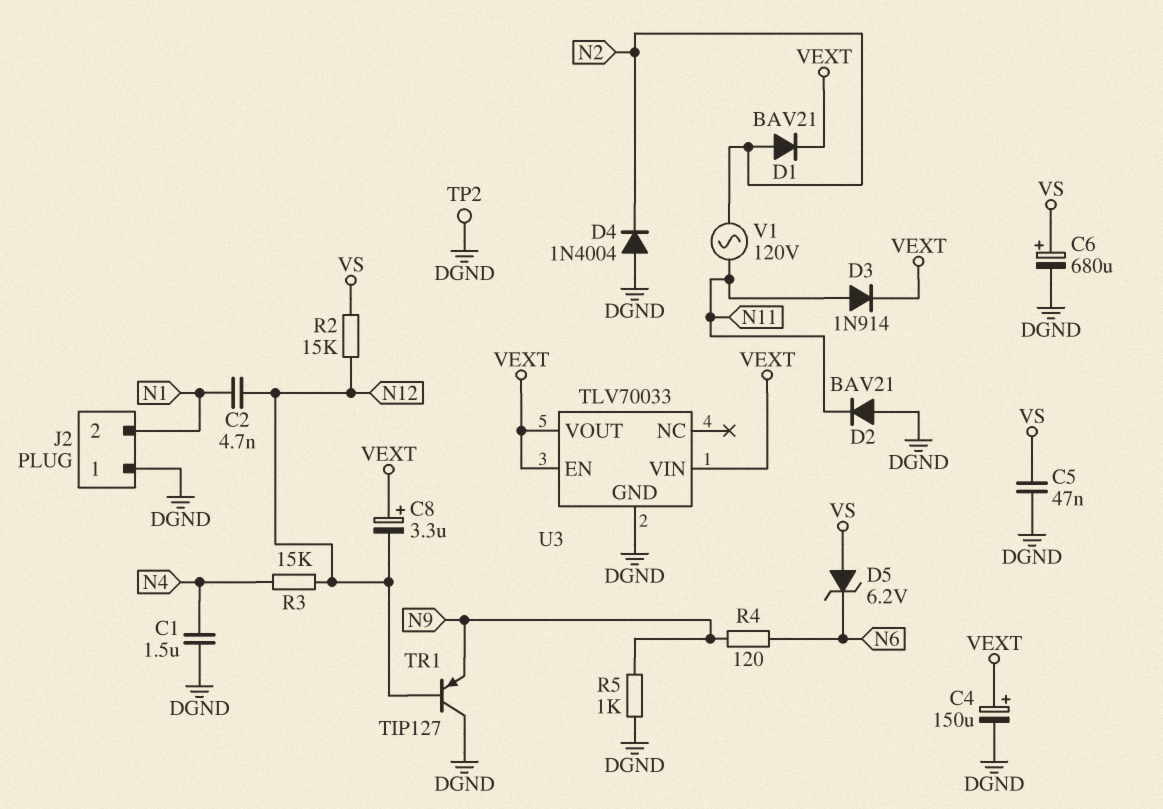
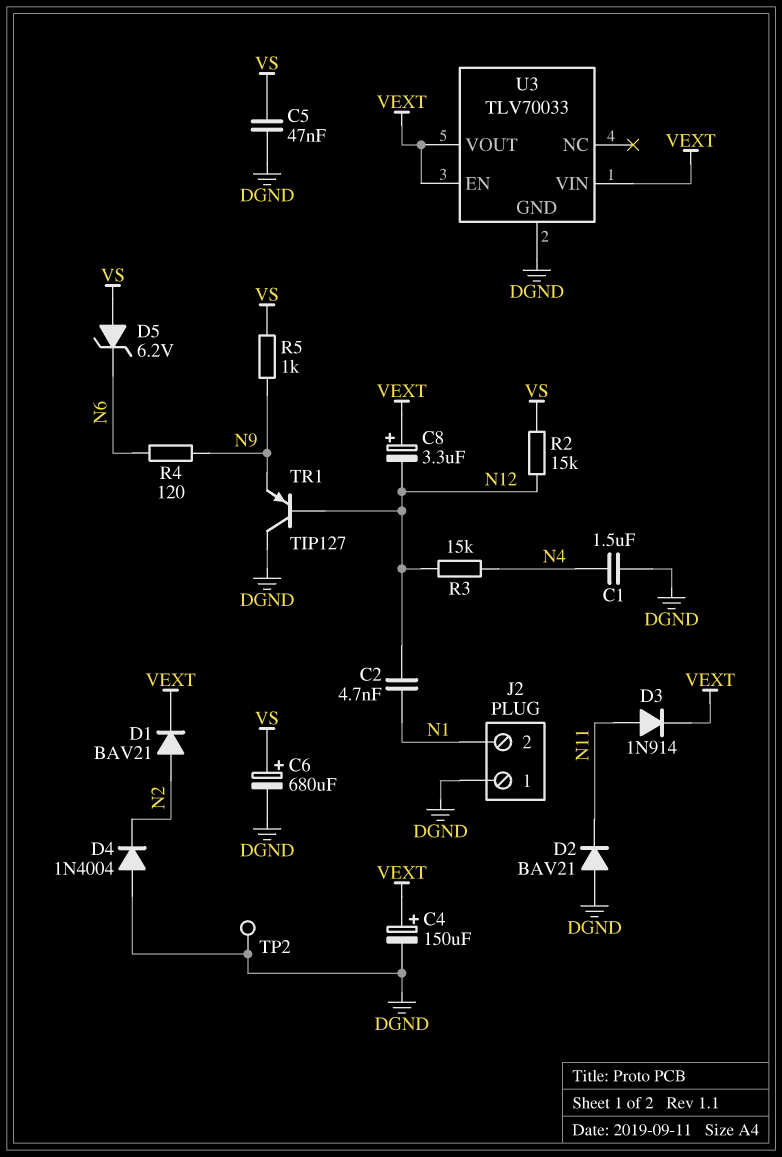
R5: 1k (DGND, N9) -> 1k (N9, VS)
V1: AC 120V (N2, N11) -> none

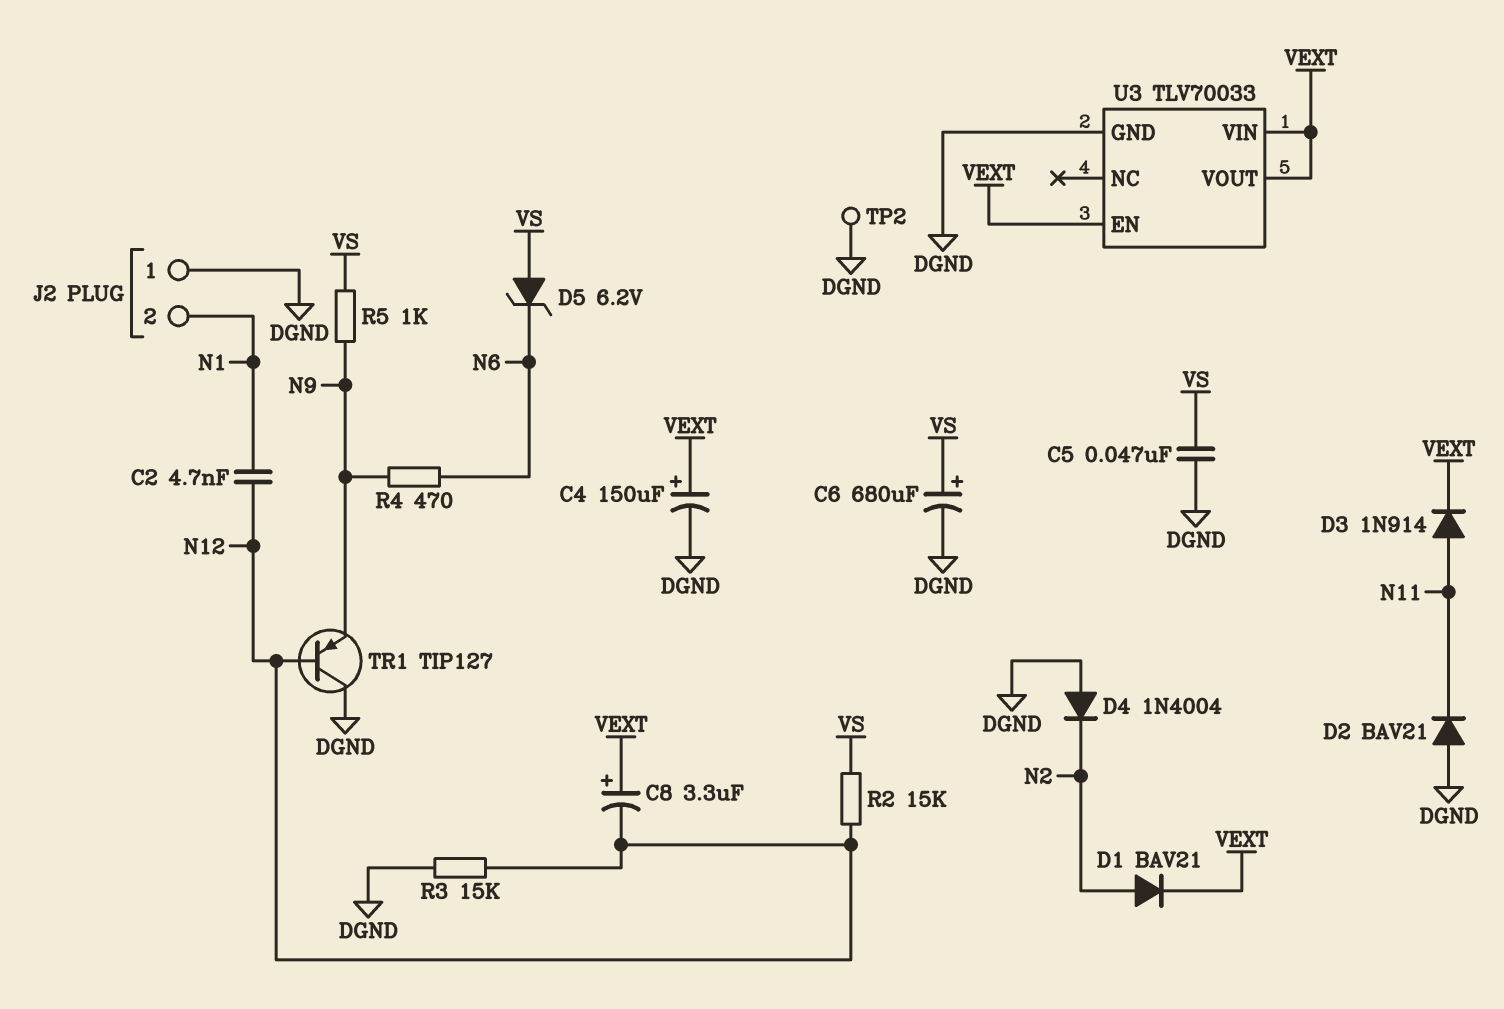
C1: 1.5uF (DGND, N4) -> none
R3: 15k (N4, N12) -> 15k (DGND, N12)
R4: 120 (N6, N9) -> 470 (N6, N9)

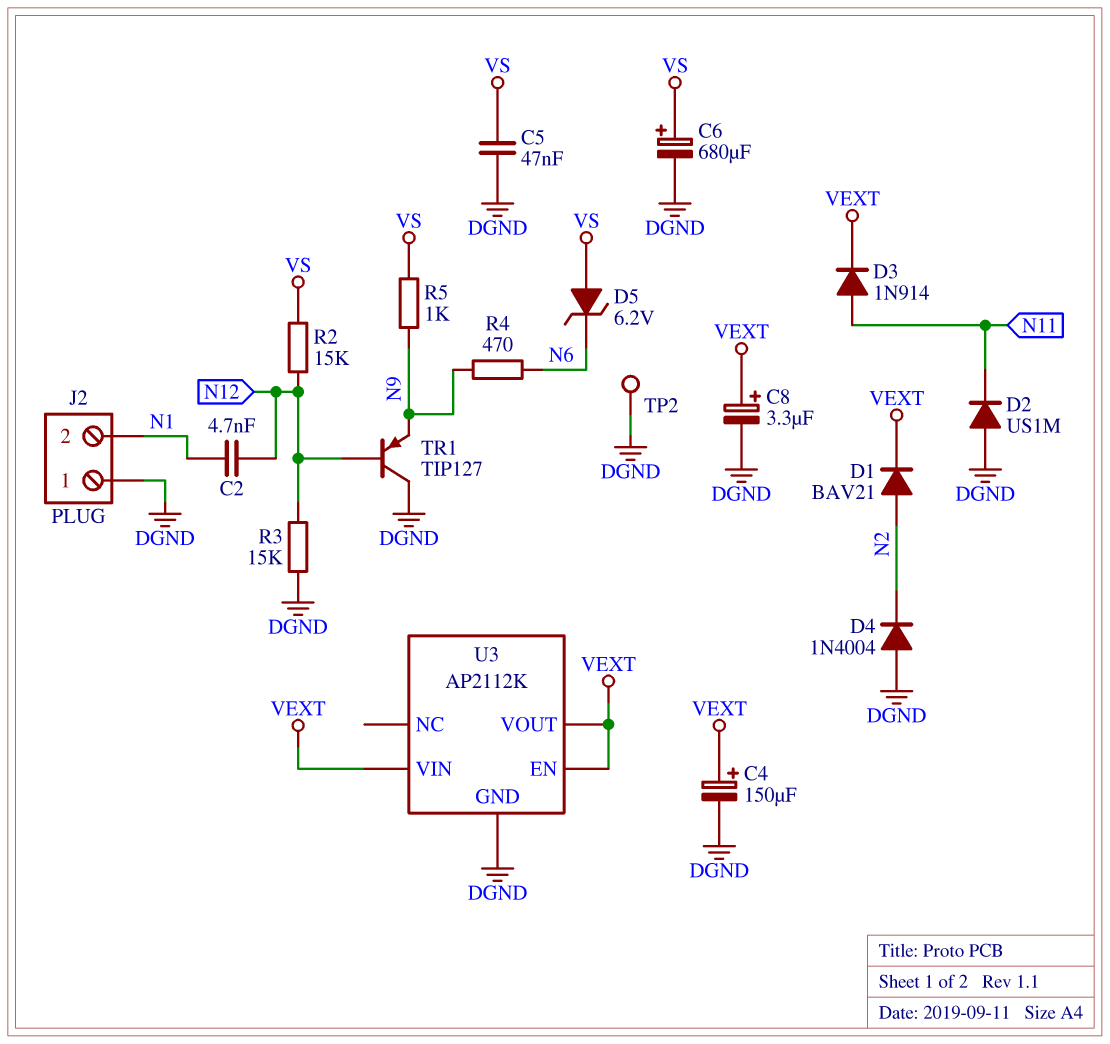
C8: 3.3uF (plus VEXT, minus N12) -> 3.3uF (plus VEXT, minus DGND)
D2: diode BAV21 (A DGND, K N11) -> diode US1M (A DGND, K N11)
U3: TLV70033 -> AP2112K

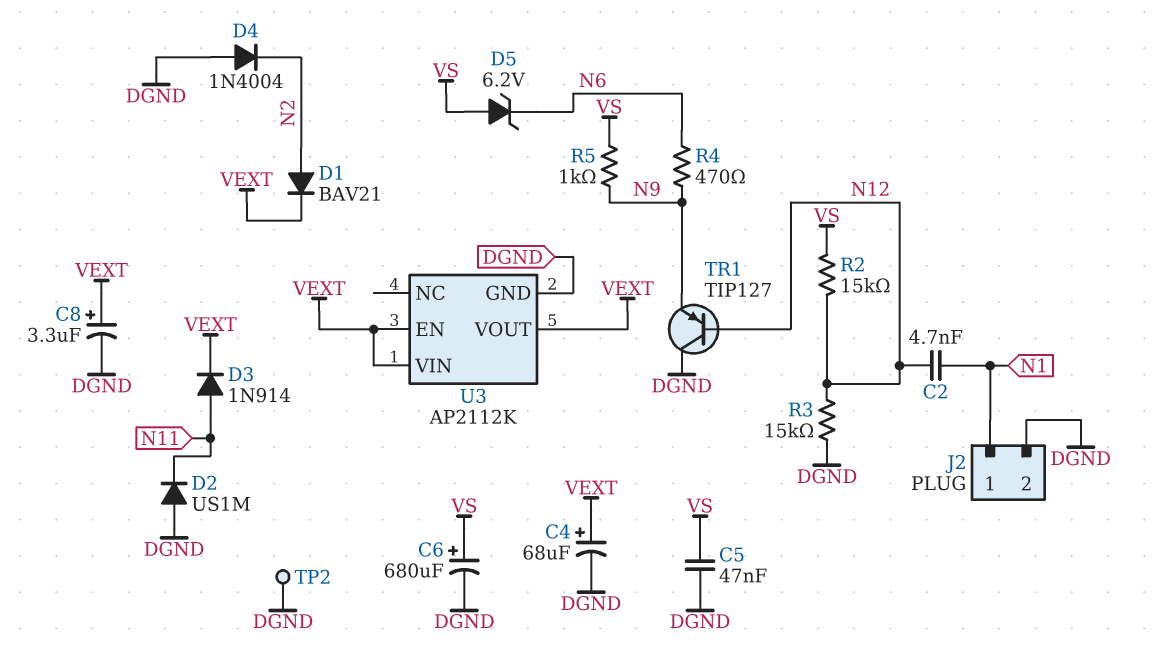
C4: 150uF (plus VEXT, minus DGND) -> 68uF (plus VEXT, minus DGND)
J2 pin 1: DGND -> N1
J2 pin 2: N1 -> DGND

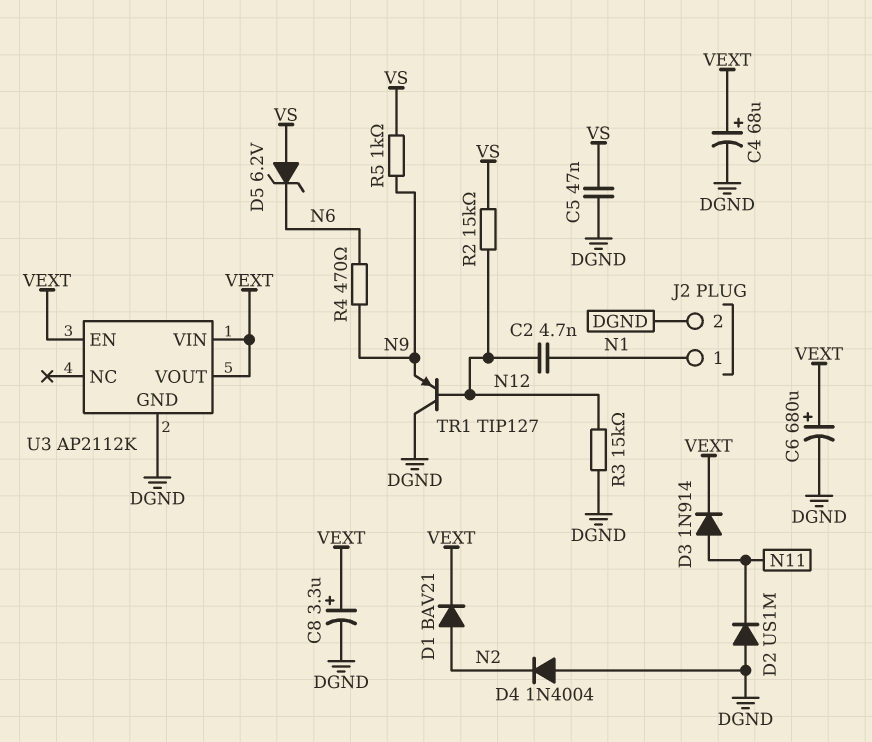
C6: 680uF (plus VS, minus DGND) -> 680uF (plus VEXT, minus DGND)
TP2: test point (DGND) -> none

